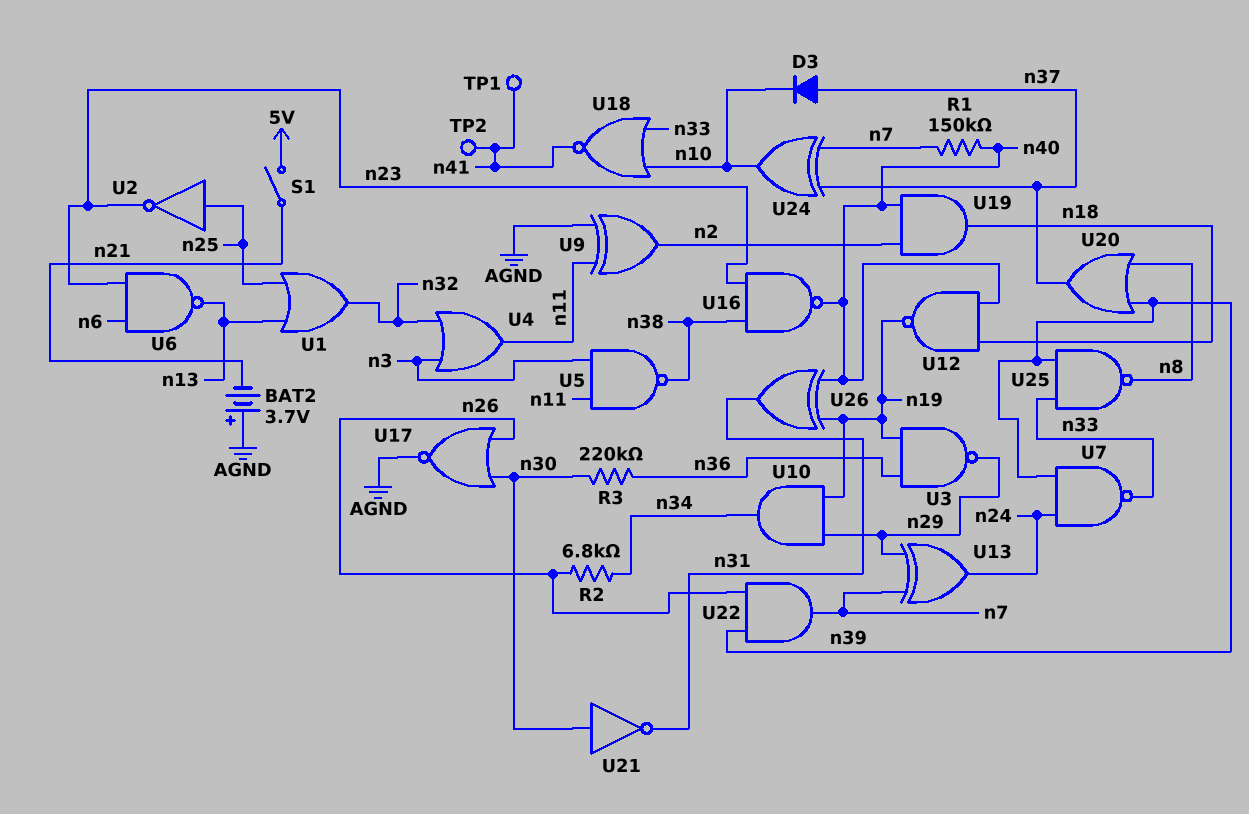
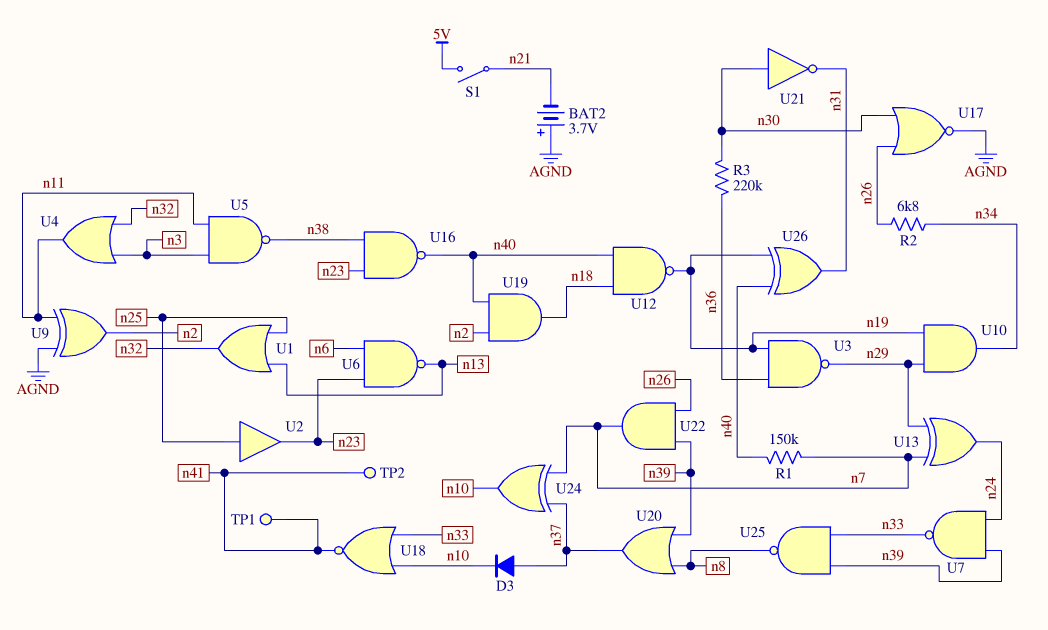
U2: NOT (in n25, out n23) -> buffer (in n25, out n23)

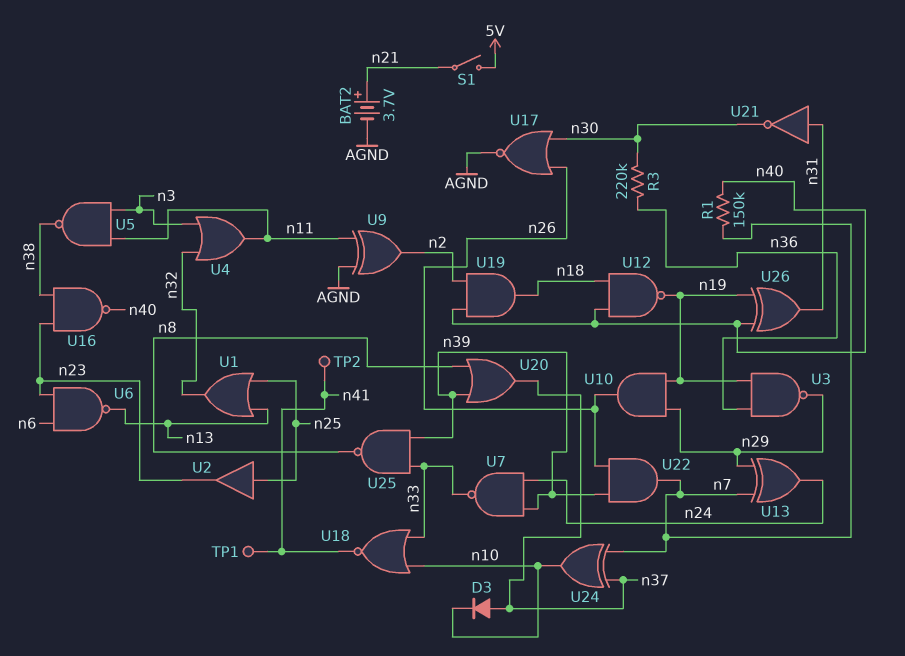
BAT2: 3.7V (plus AGND, minus n21) -> 3.7V (plus n21, minus AGND)
R2: 6.8k (n26, n34) -> none
U10: AND (in n19, in n29, out n34) -> AND (in n19, in n29, out n26)
U21: NOT (in n30, out n31) -> NOT (in n31, out n30)

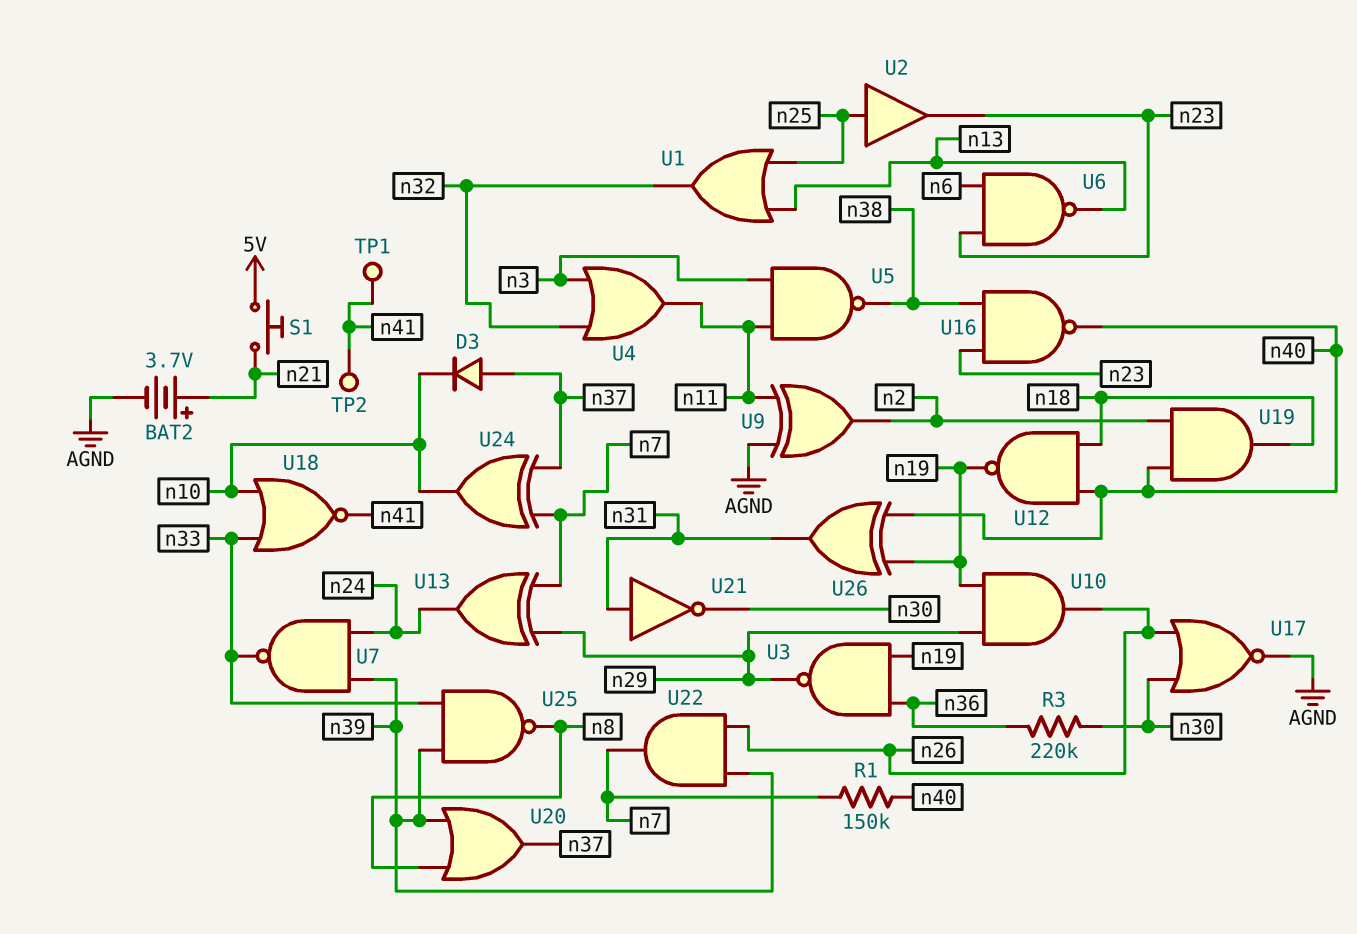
S1: switch (5V, n21) -> button (5V, n21)

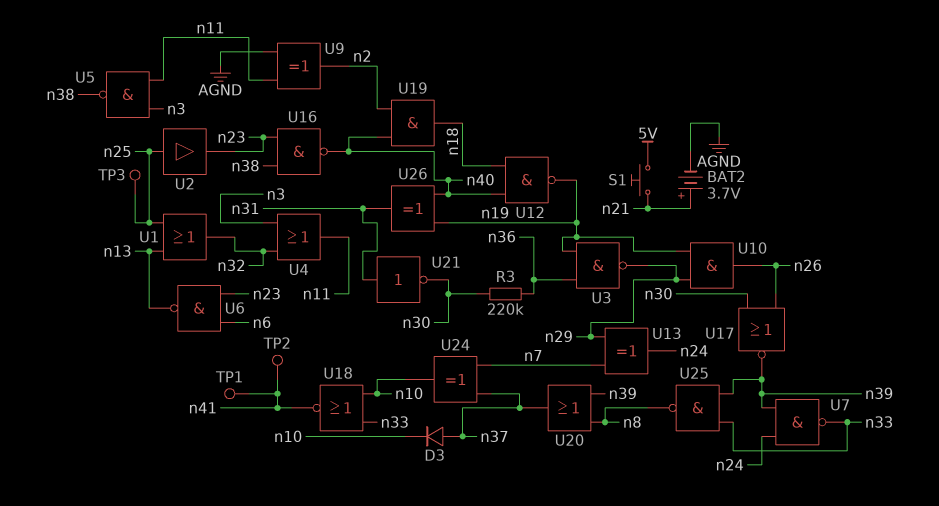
R1: 150k (n7, n40) -> none
TP3: none -> test point (n25)
U17: NOR (in n26, in n30, out AGND) -> NOR (in n26, in n30, out n39)
U22: AND (in n26, in n39, out n7) -> none

